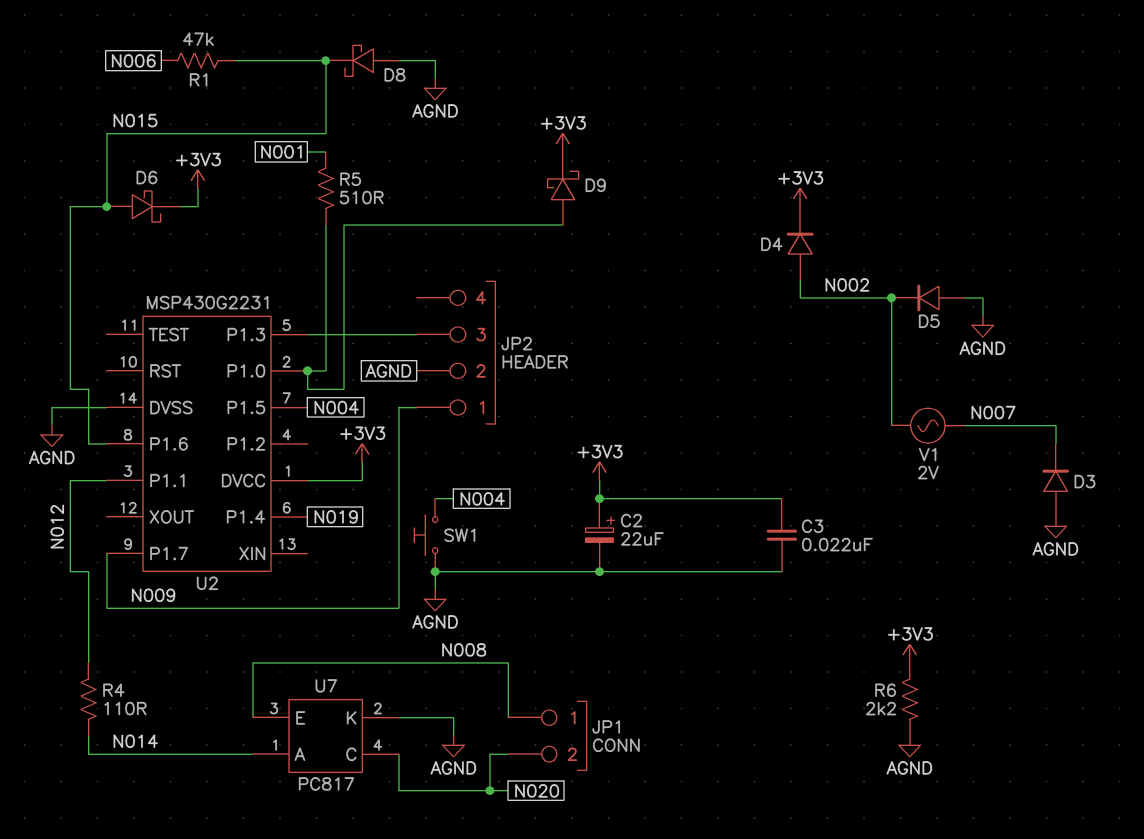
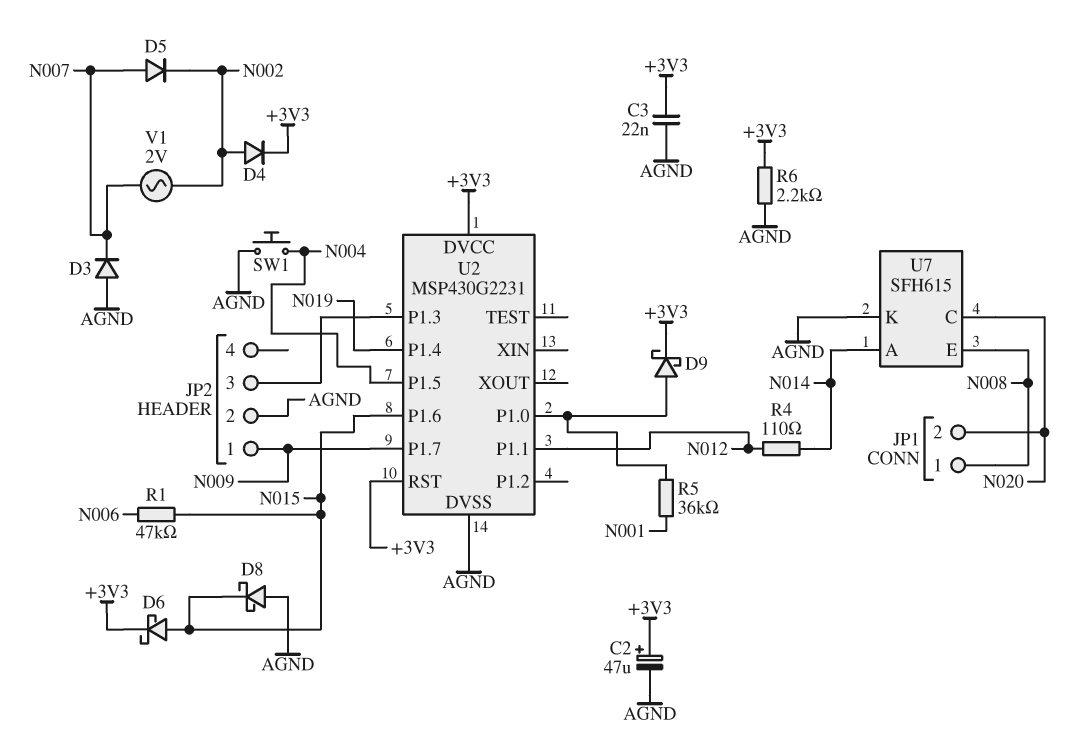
C2: 22uF (plus +3V3, minus AGND) -> 47uF (plus +3V3, minus AGND)
D5: diode (A AGND, K N002) -> diode (A N007, K N002)
R5: 510 (N001, U2/P1.0) -> 36k (N001, U2/P1.0)
U2 pin RST: none -> +3V3
U7: PC817 -> SFH615

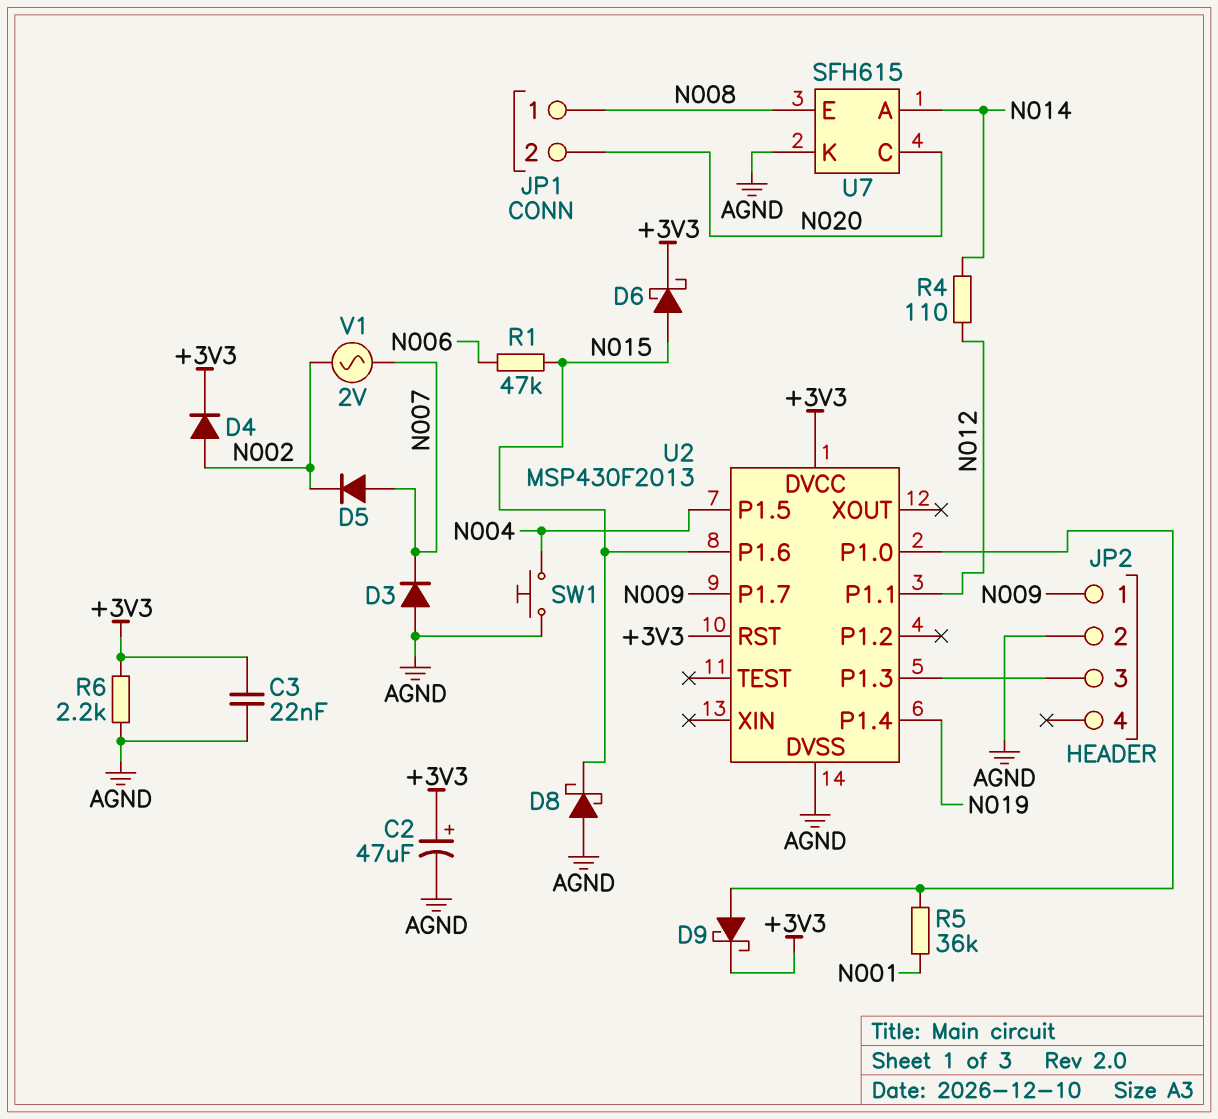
U2: MSP430G2231 -> MSP430F2013

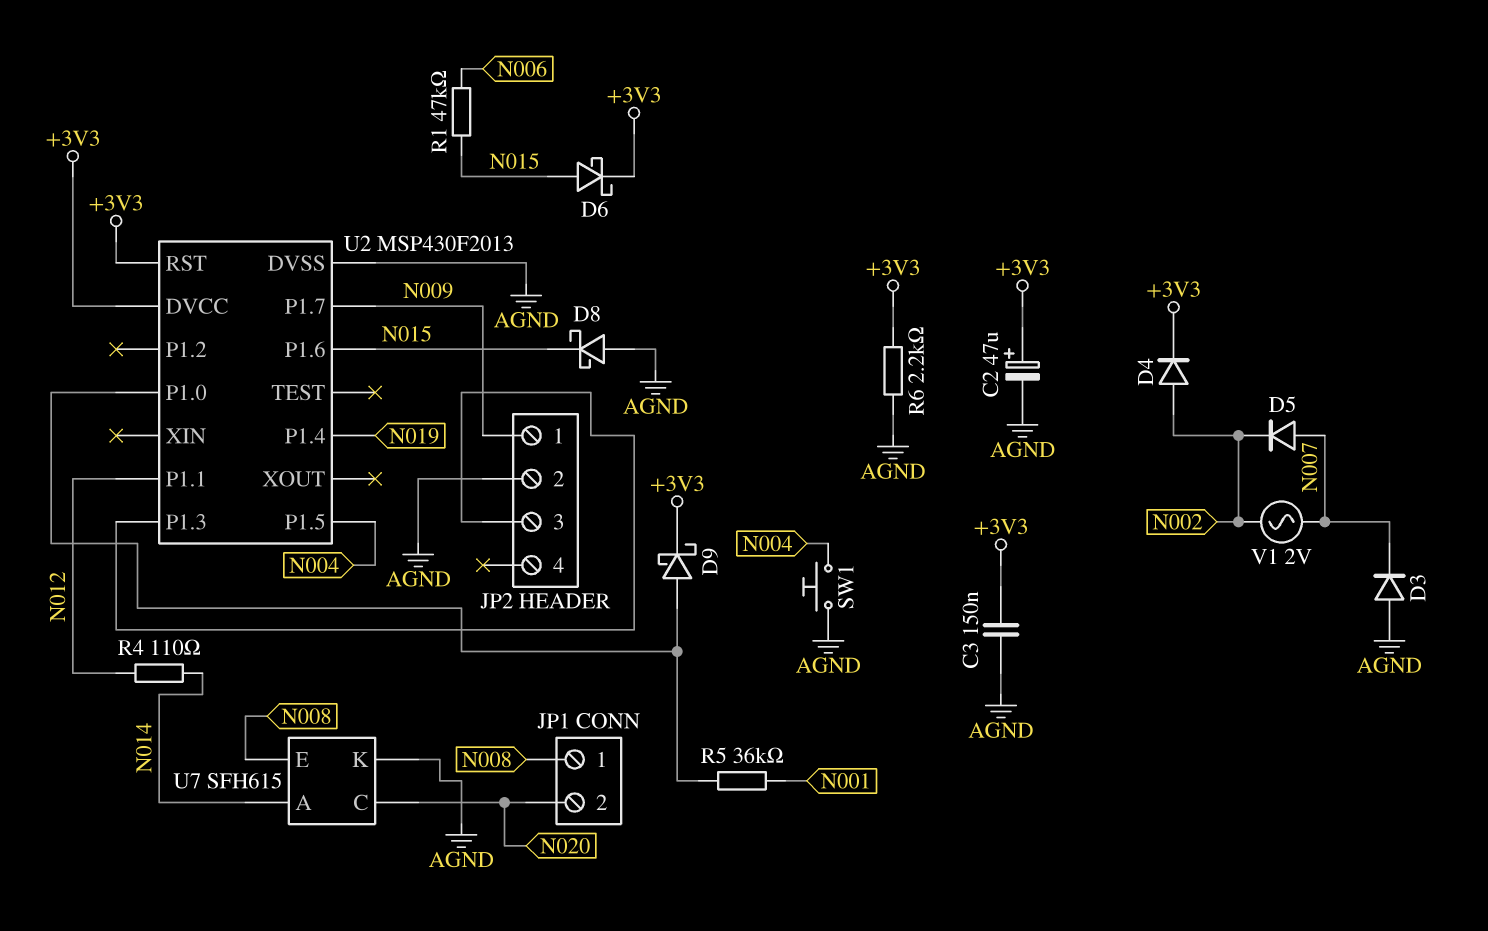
C3: 22nF (+3V3, AGND) -> 150nF (+3V3, AGND)

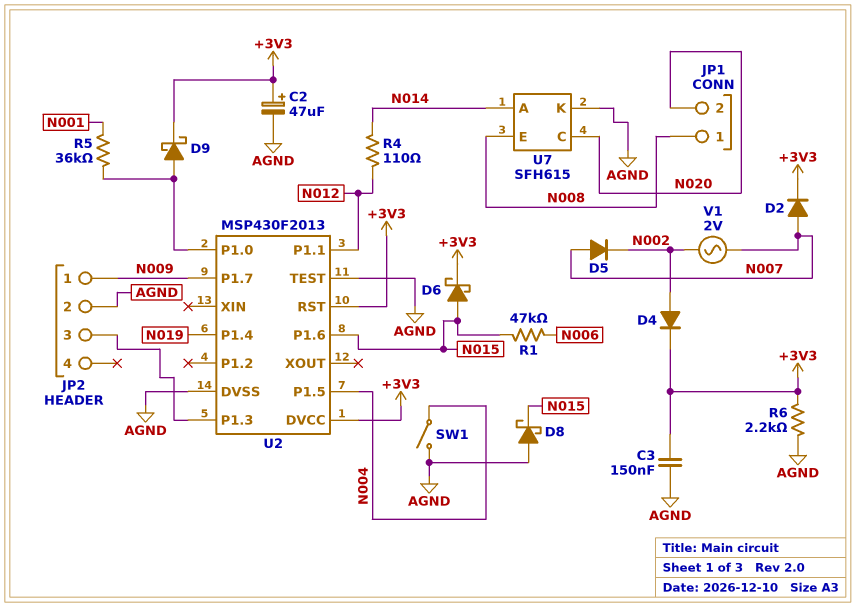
D2: none -> diode (A N007, K +3V3)
D3: diode (A AGND, K N007) -> none
SW1: button (AGND, N004) -> switch (AGND, N004)
U2 pin TEST: none -> AGND

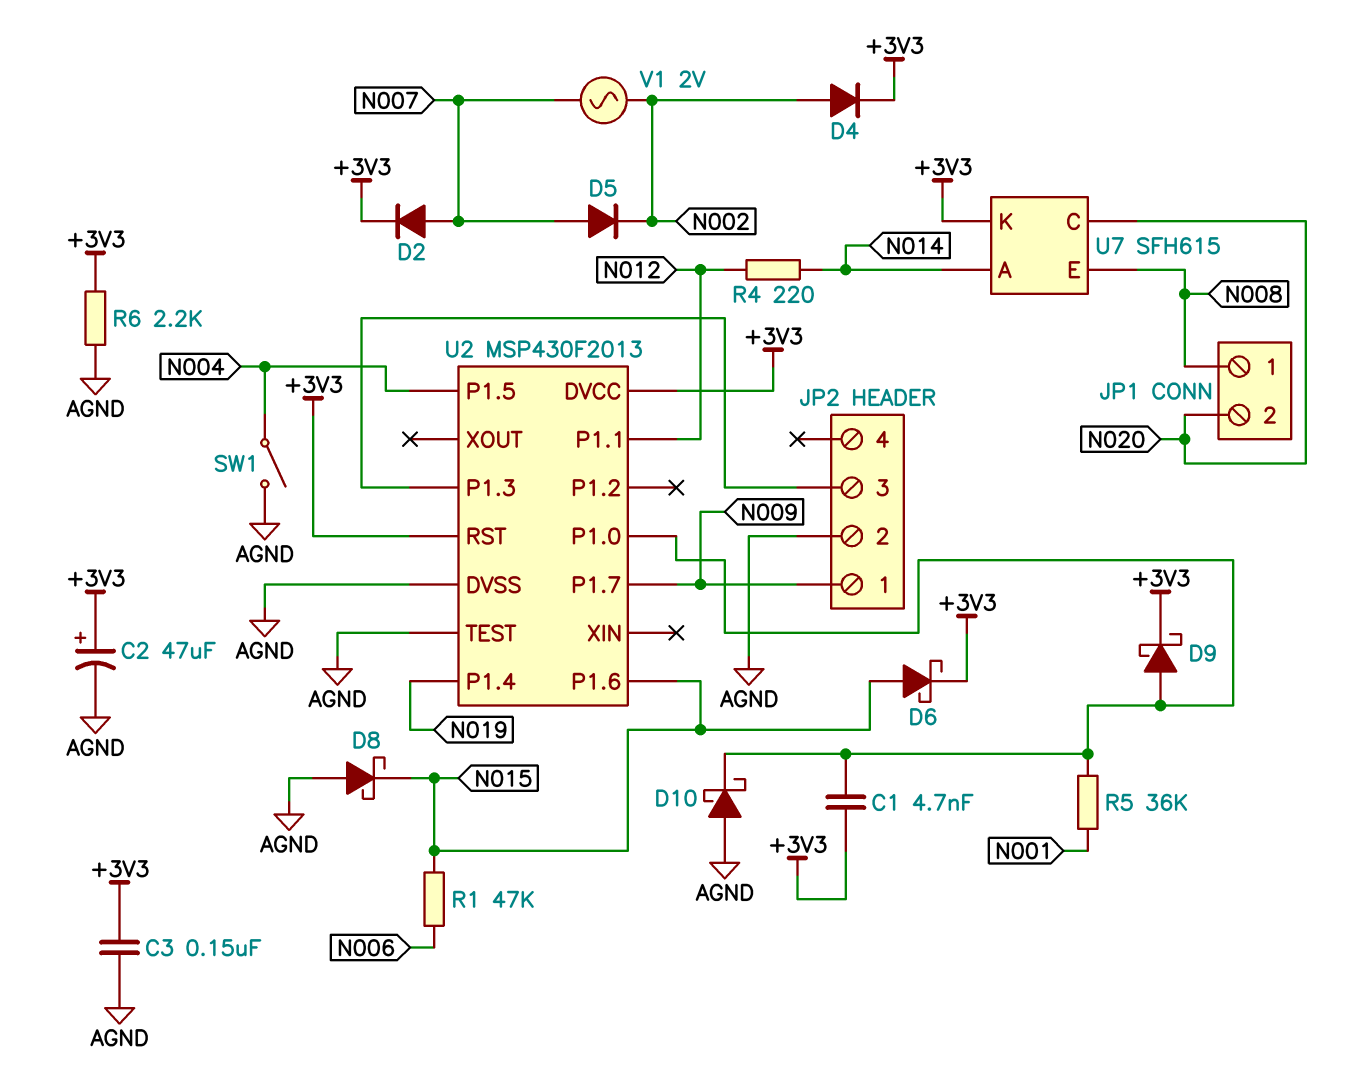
C1: none -> 4.7nF (+3V3, U2/P1.0)
D10: none -> schottky (A AGND, K U2/P1.0)
R4: 110 (N012, N014) -> 220 (N012, N014)
U7 pin K: AGND -> +3V3

